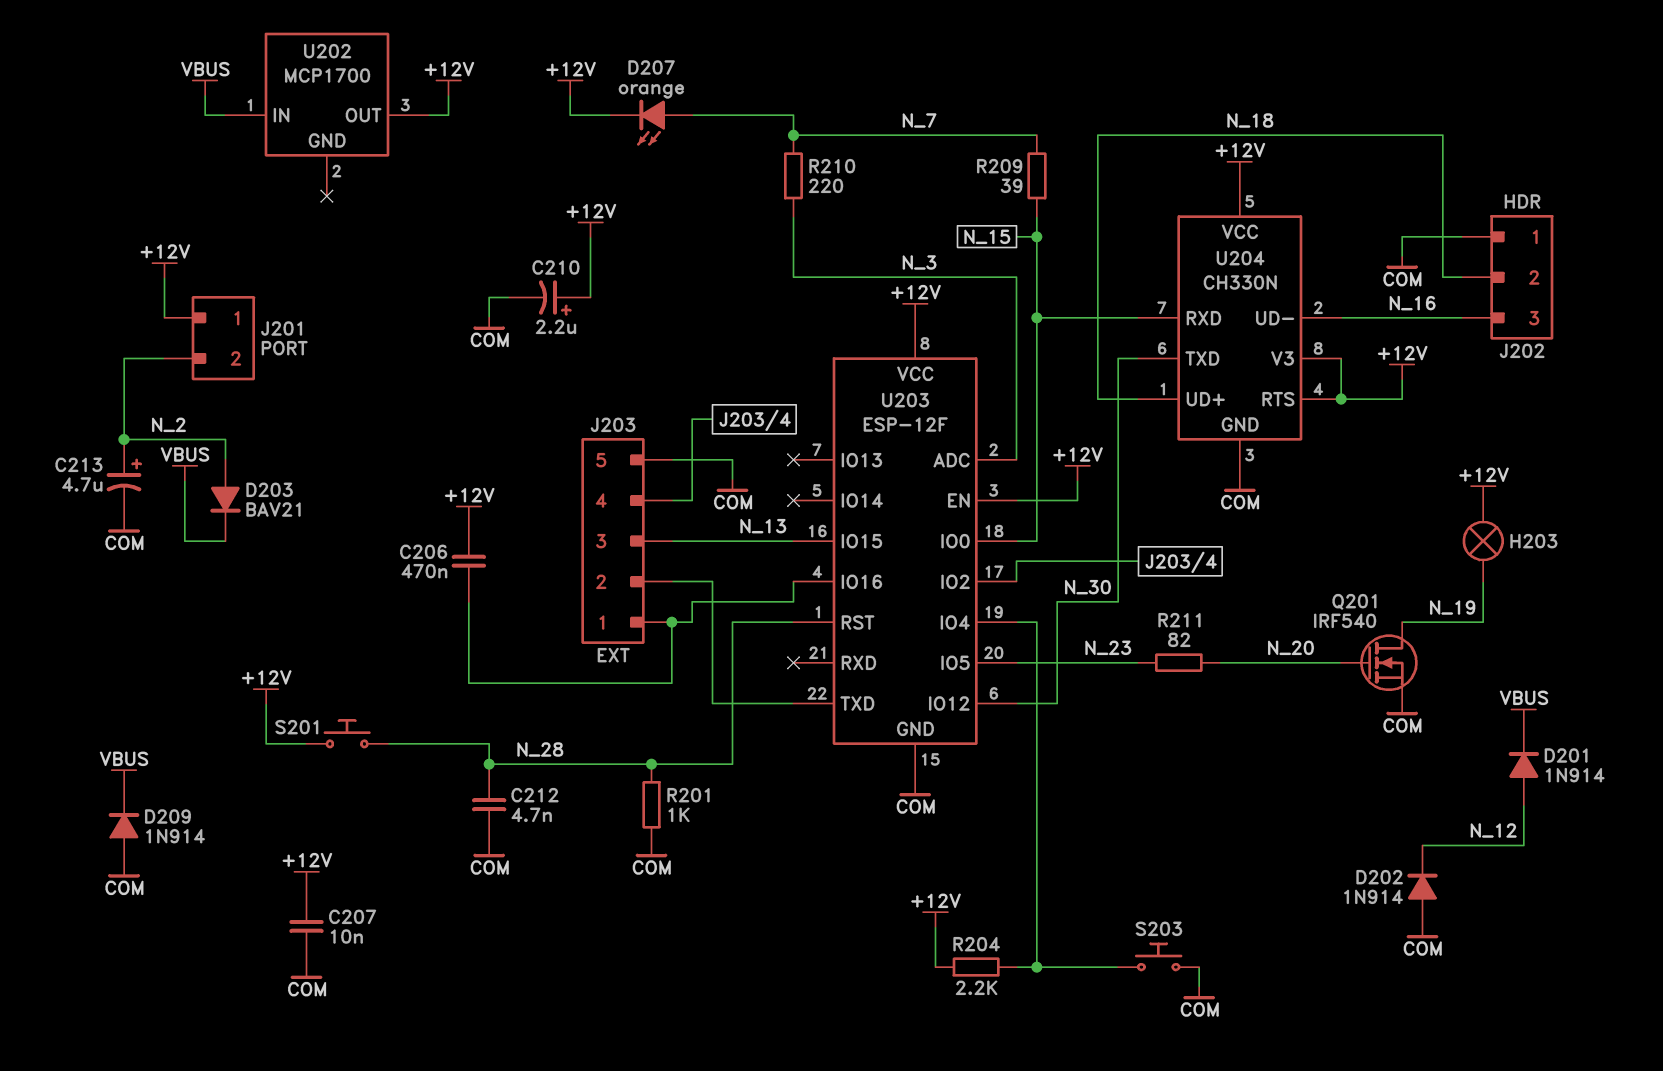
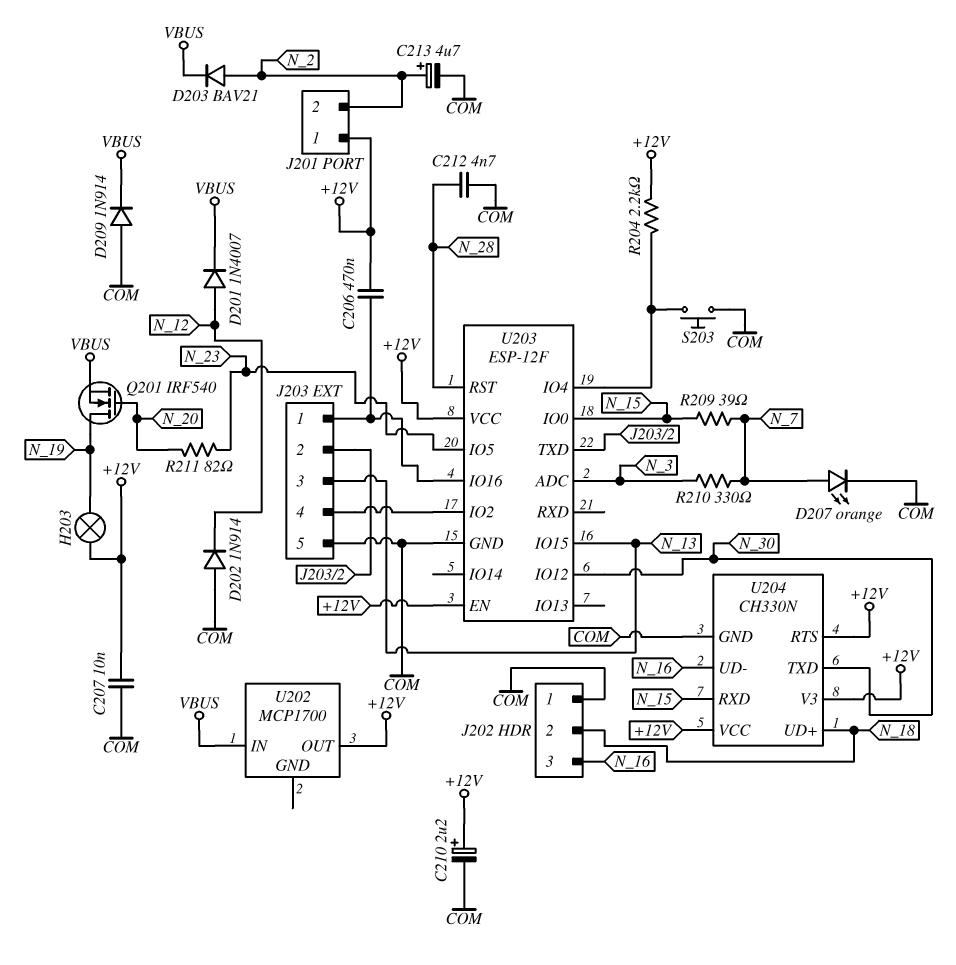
D201: diode 1N914 (A N_12, K VBUS) -> diode 1N4007 (A N_12, K VBUS)
D207: LED orange (A N_7, K +12V) -> LED orange (A N_7, K COM)
Q201: NMOS IRF540 (G N_20, D N_19, S COM) -> NMOS IRF540 (G N_20, D N_19, S VBUS)
R201: 1k (COM, N_28) -> none
R210: 220 (N_3, N_7) -> 330 (N_3, N_7)
S201: button (+12V, N_28) -> none

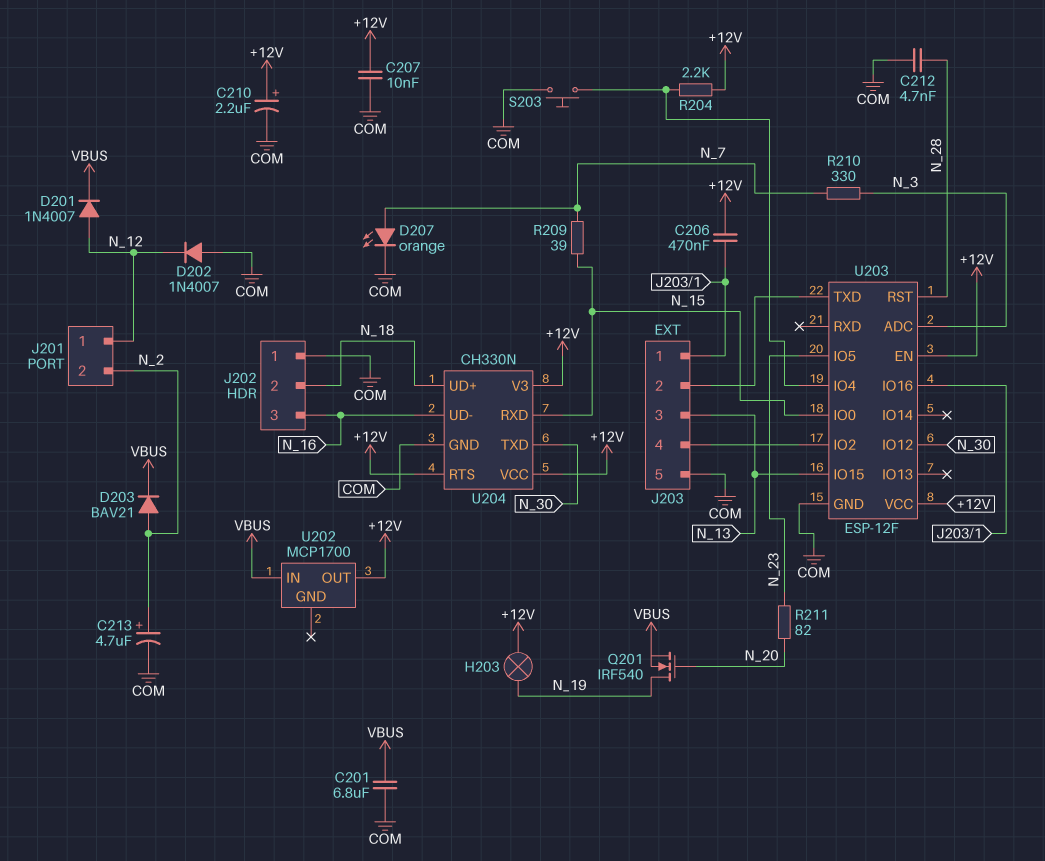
C201: none -> 6.8uF (COM, VBUS)
D202: diode 1N914 (A COM, K N_12) -> diode 1N4007 (A COM, K N_12)
D209: diode 1N914 (A COM, K VBUS) -> none
J201 pin 1: +12V -> N_12

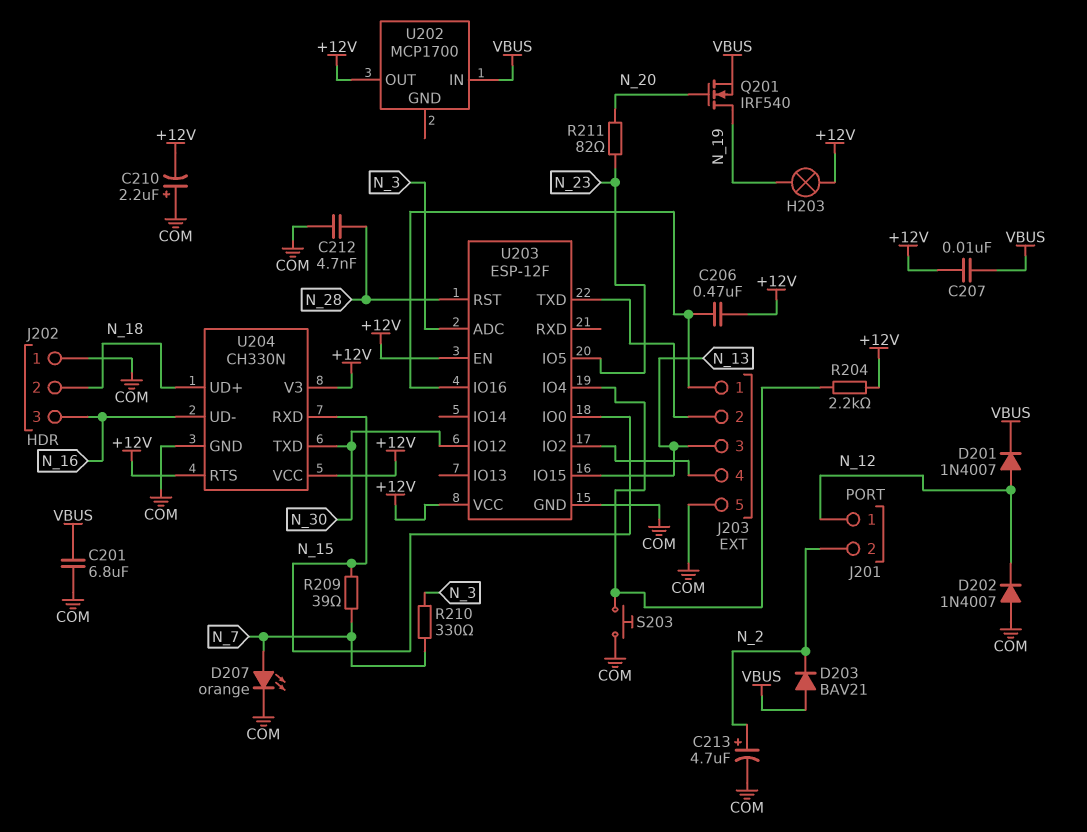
C207: 10nF (+12V, COM) -> 10nF (+12V, VBUS)
C210: 2.2uF (plus +12V, minus COM) -> 2.2uF (plus COM, minus +12V)
D203: diode BAV21 (A N_2, K VBUS) -> diode BAV21 (A VBUS, K N_2)

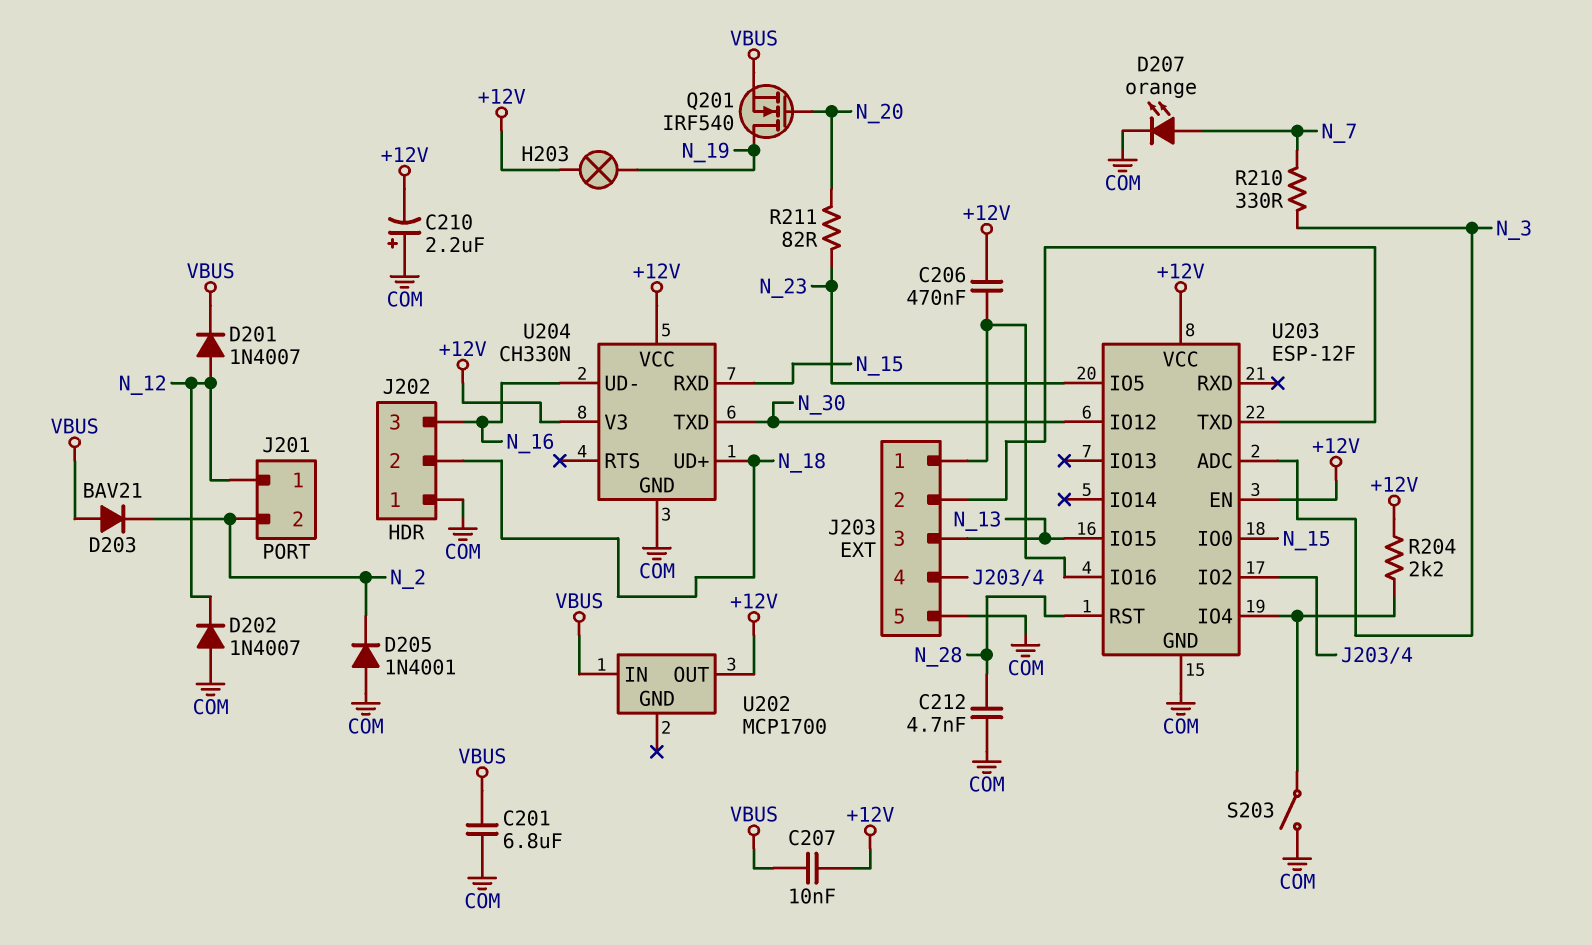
C213: 4.7uF (plus N_2, minus COM) -> none
D205: none -> diode 1N4001 (A COM, K N_2)
R209: 39 (N_7, N_15) -> none
S203: button (COM, U203/IO4) -> switch (COM, U203/IO4)
U204 pin RTS: +12V -> none

